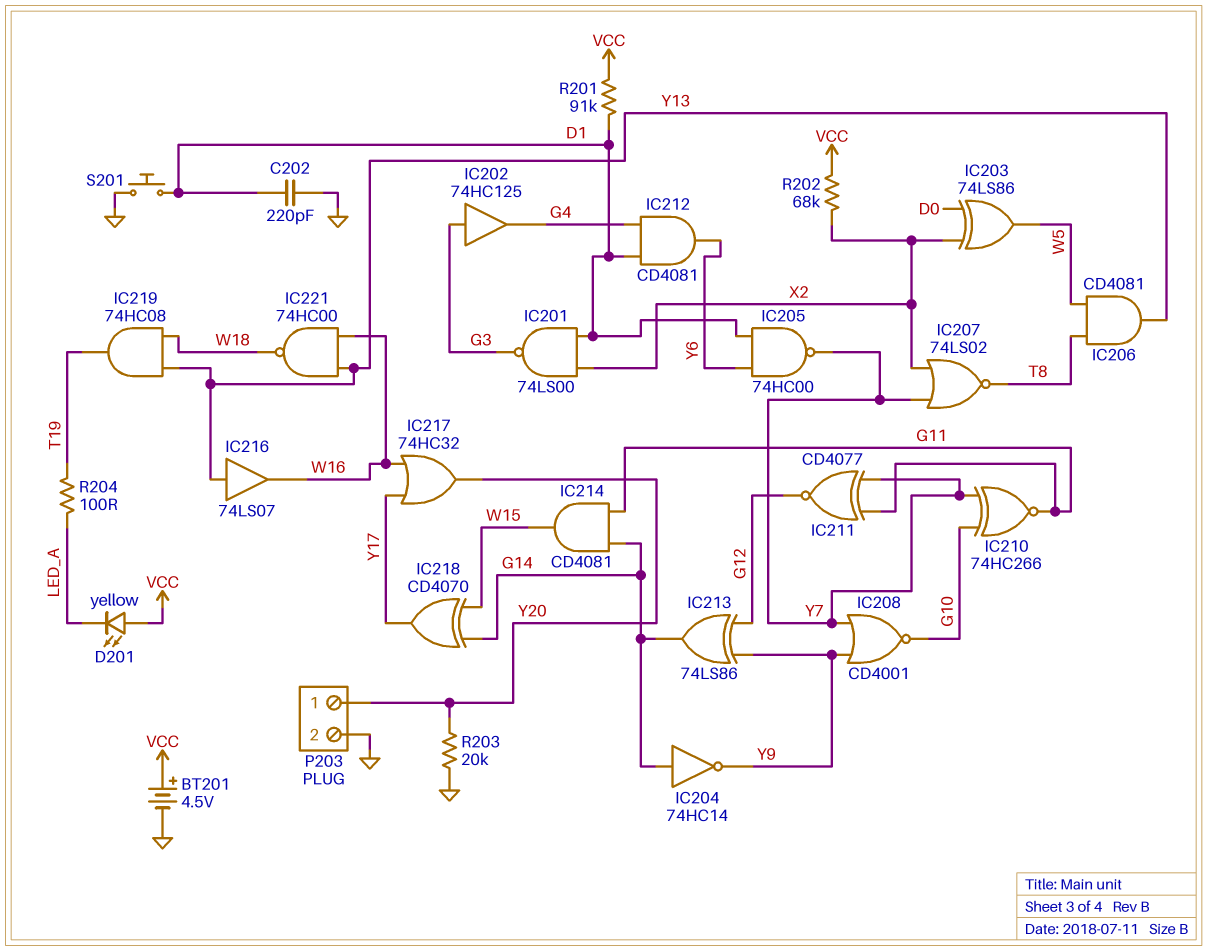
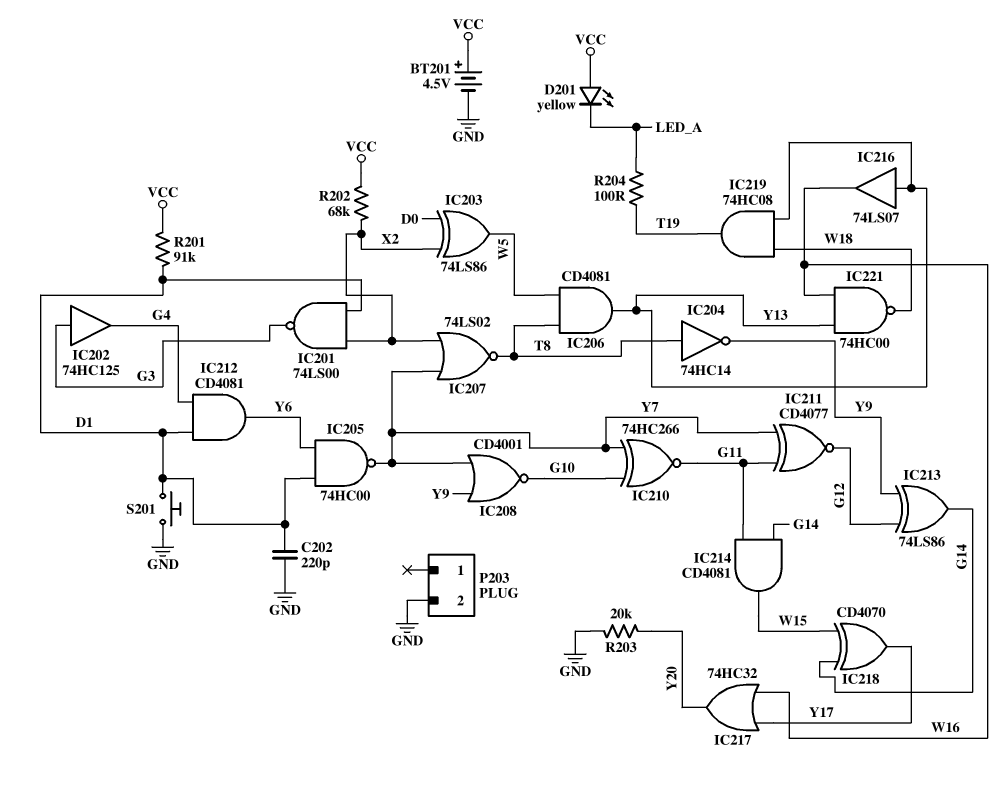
IC204: NOT 74HC14 (in G14, out Y9) -> NOT 74HC14 (in T8, out Y9)
P203 pin 1: Y20 -> none

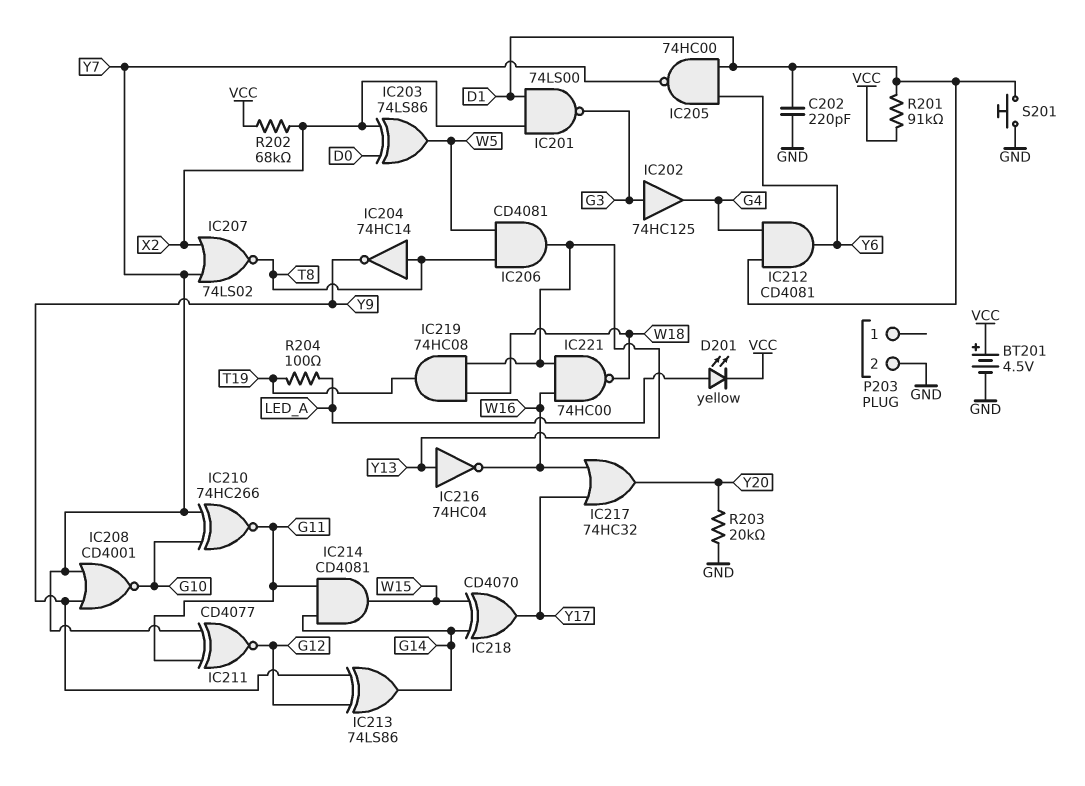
D201: LED yellow (A VCC, K LED_A) -> LED yellow (A LED_A, K VCC)
IC216: buffer 74LS07 (in Y13, out W16) -> NOT 74HC04 (in Y13, out W16)

